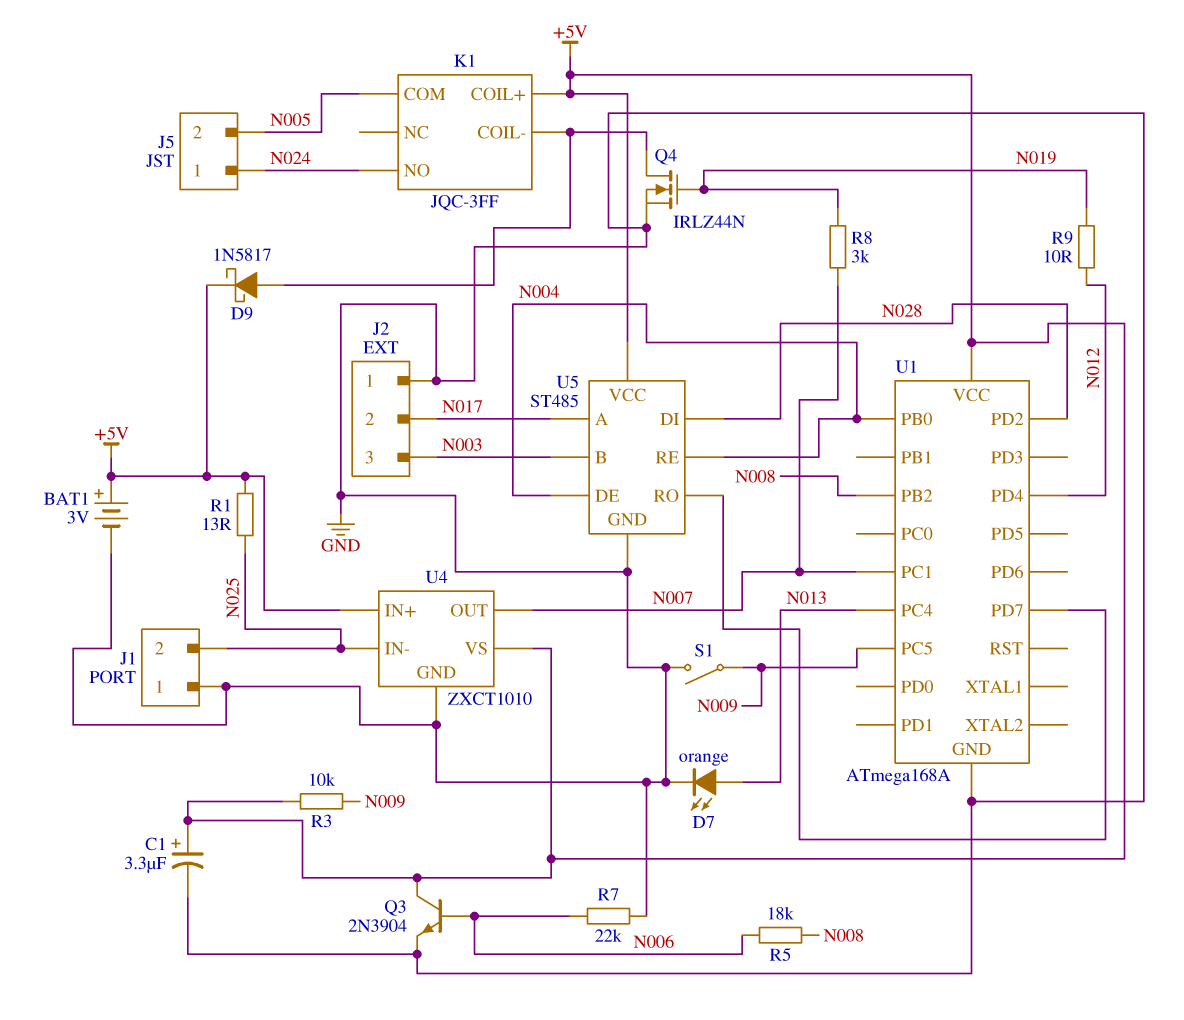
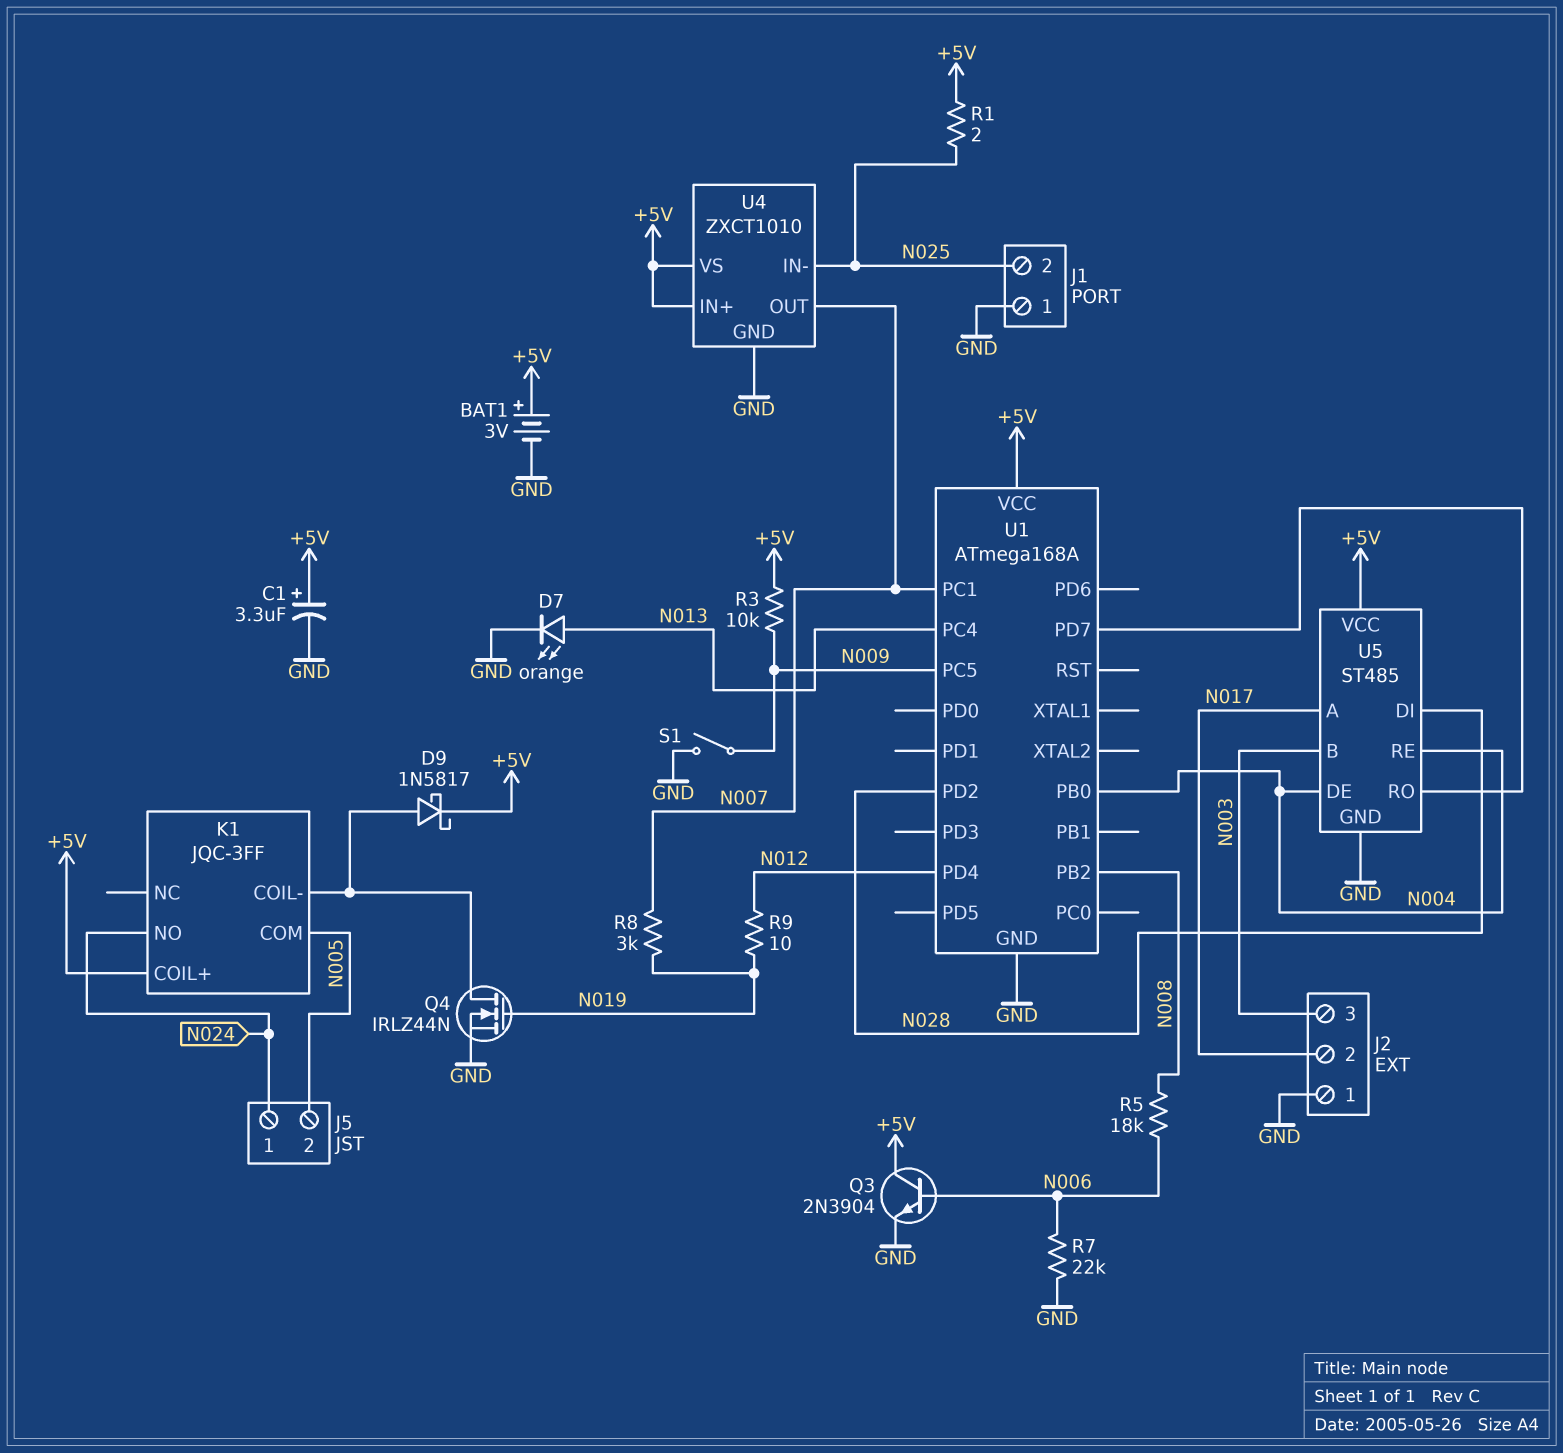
R1: 13 (+5V, N025) -> 2 (+5V, N025)

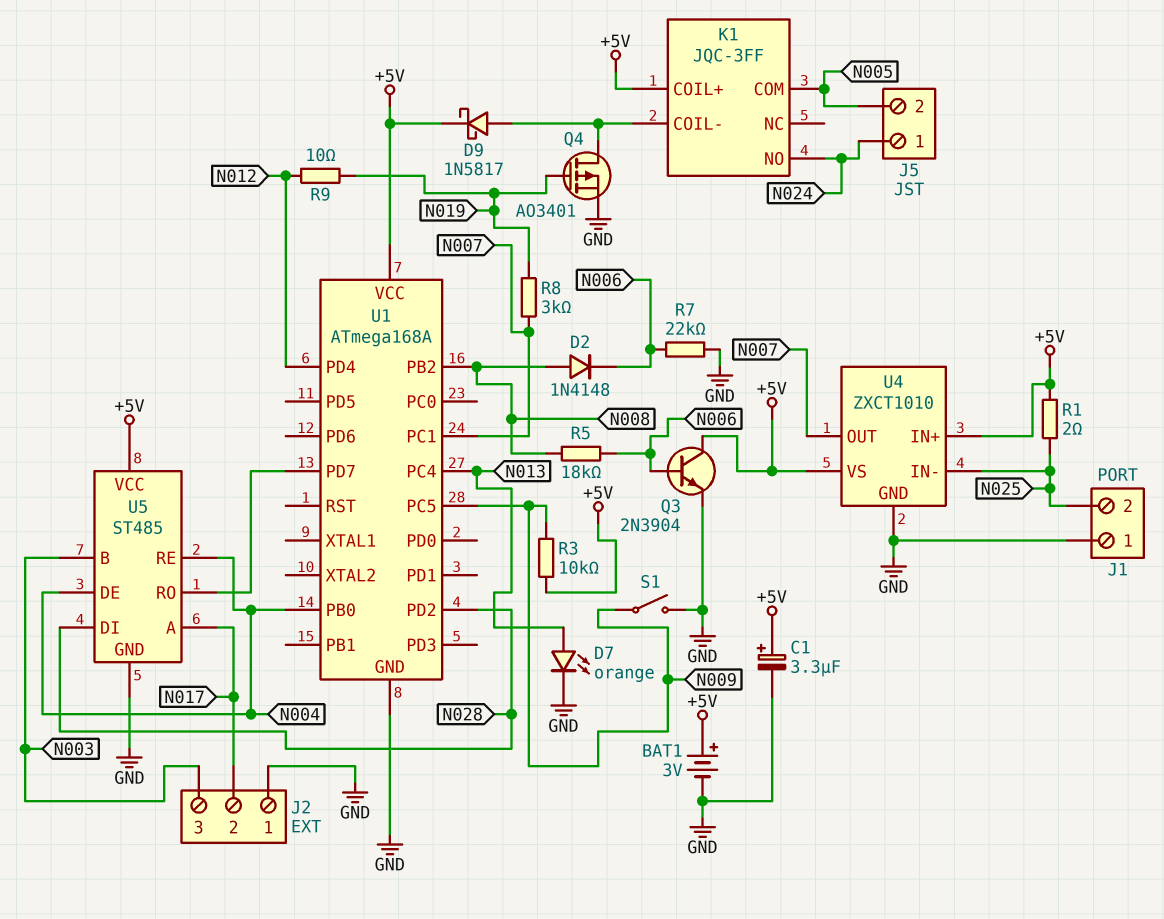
D2: none -> diode 1N4148 (A N008, K N006)
Q4: NMOS IRLZ44N (G N019, D K1/COIL-, S GND) -> PMOS AO3401 (G N019, D K1/COIL-, S GND)

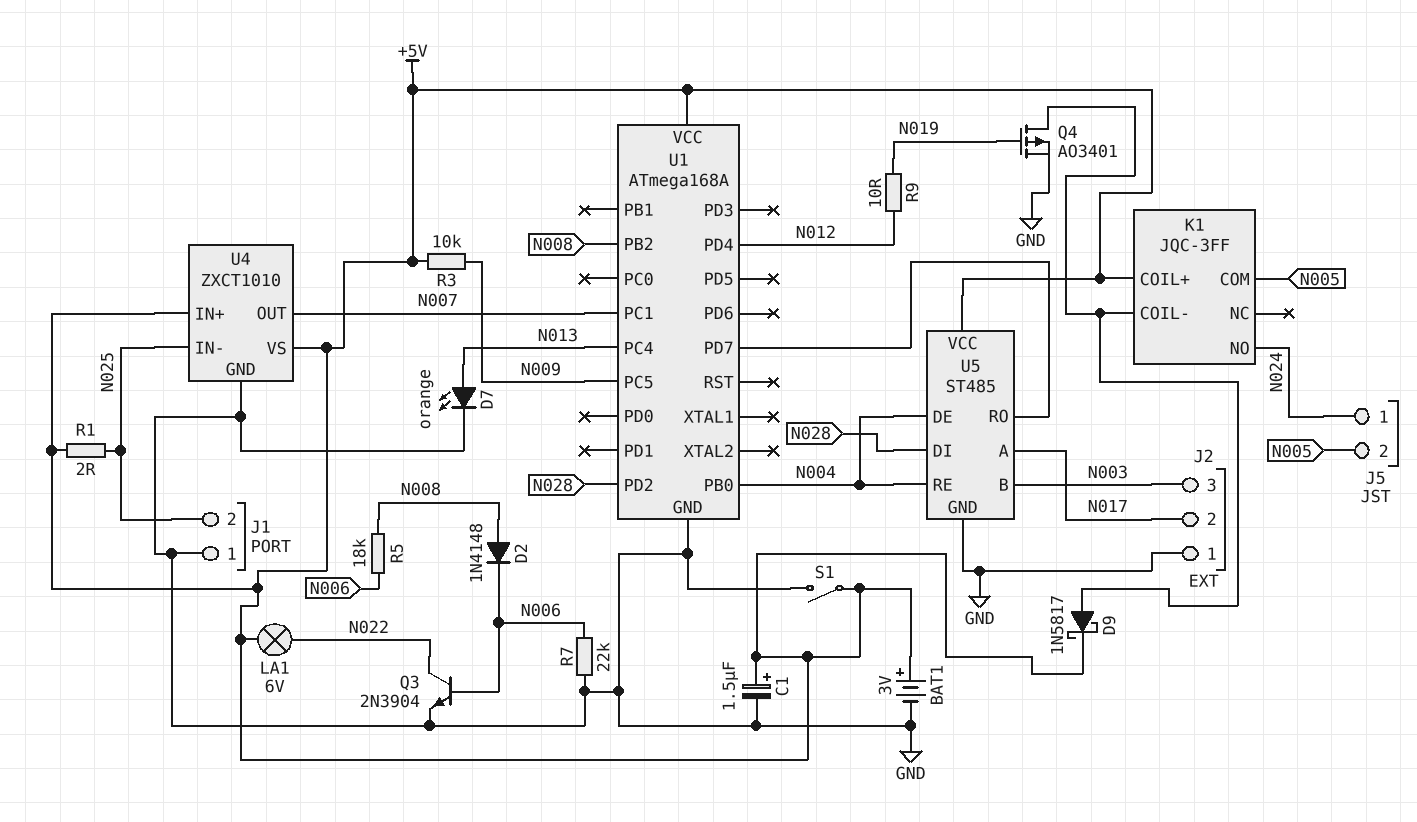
C1: 3.3uF (plus +5V, minus GND) -> 1.5uF (plus +5V, minus GND)
LA1: none -> lamp 6V (+5V, N022)
Q3: NPN 2N3904 (B N006, C +5V, E GND) -> NPN 2N3904 (B N006, C N022, E GND)
R8: 3k (N007, N019) -> none
S1: switch (GND, N009) -> switch (+5V, GND)

